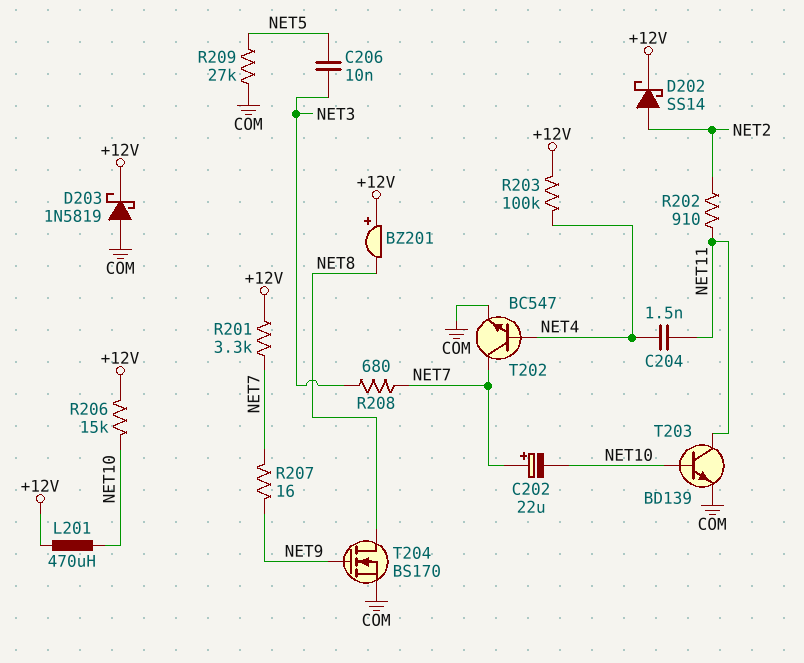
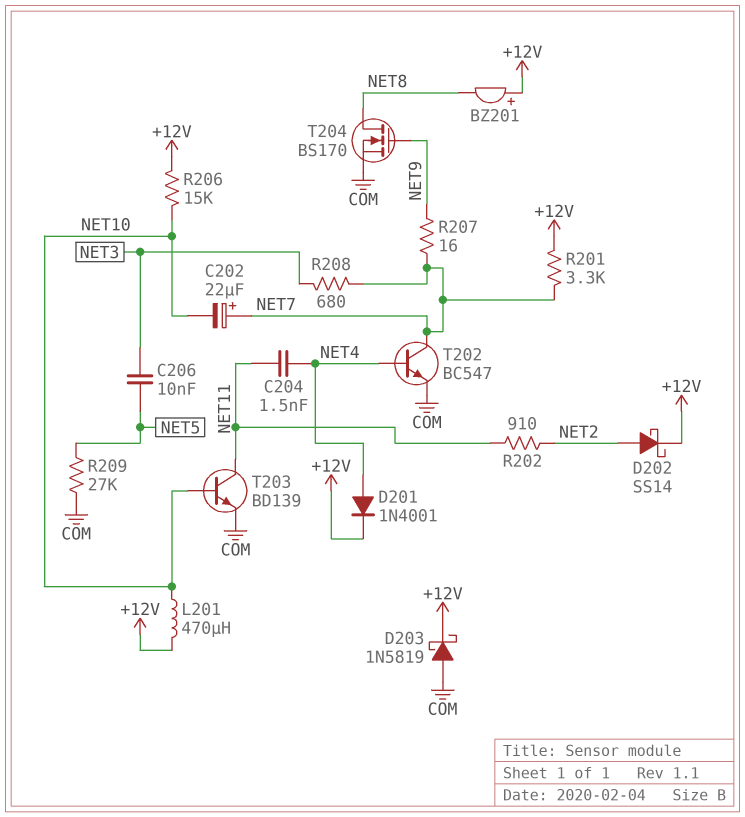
D201: none -> diode 1N4001 (A NET4, K +12V)
R203: 100k (+12V, NET4) -> none

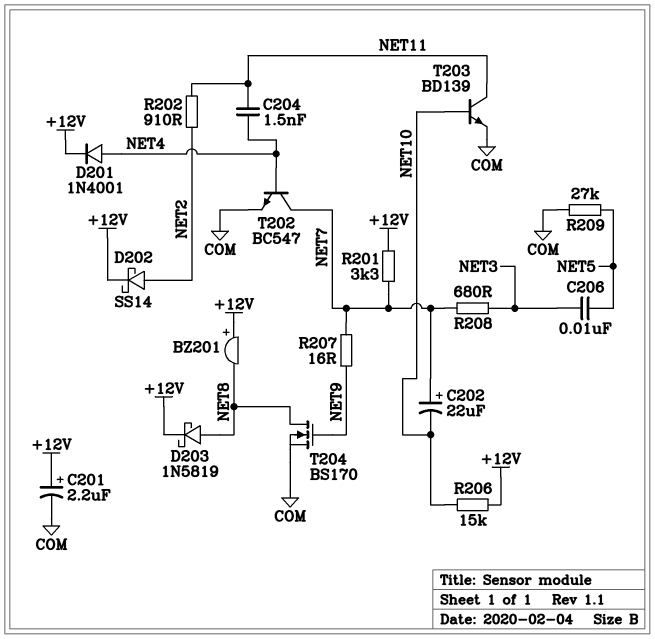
C201: none -> 2.2uF (plus +12V, minus COM)
D203: schottky 1N5819 (A COM, K +12V) -> schottky 1N5819 (A NET8, K +12V)
L201: 470uH (+12V, NET10) -> none

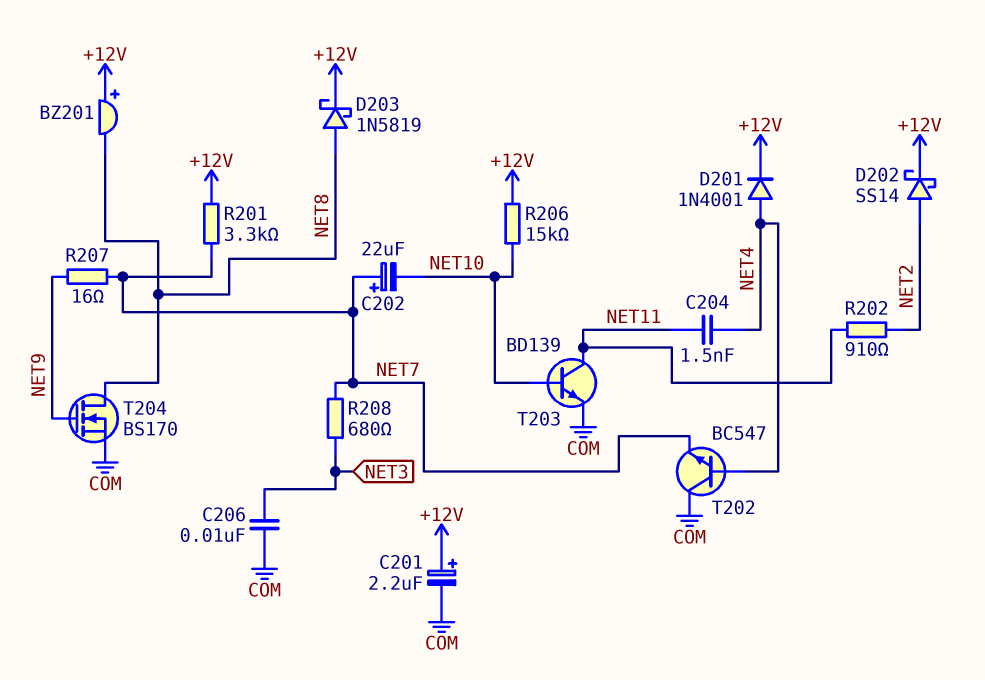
C206: 10nF (NET3, NET5) -> 10nF (COM, NET3)
R209: 27k (COM, NET5) -> none
T202: NPN BC547 (B NET4, C NET7, E COM) -> NPN BC547 (B NET4, C COM, E NET7)

